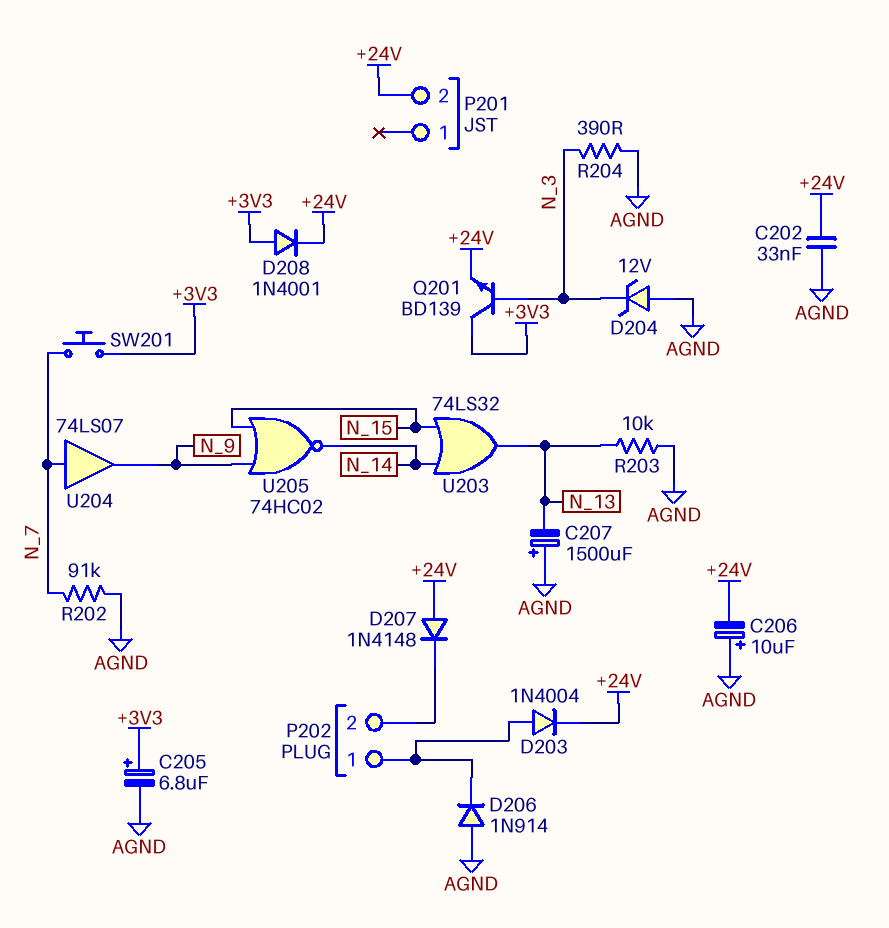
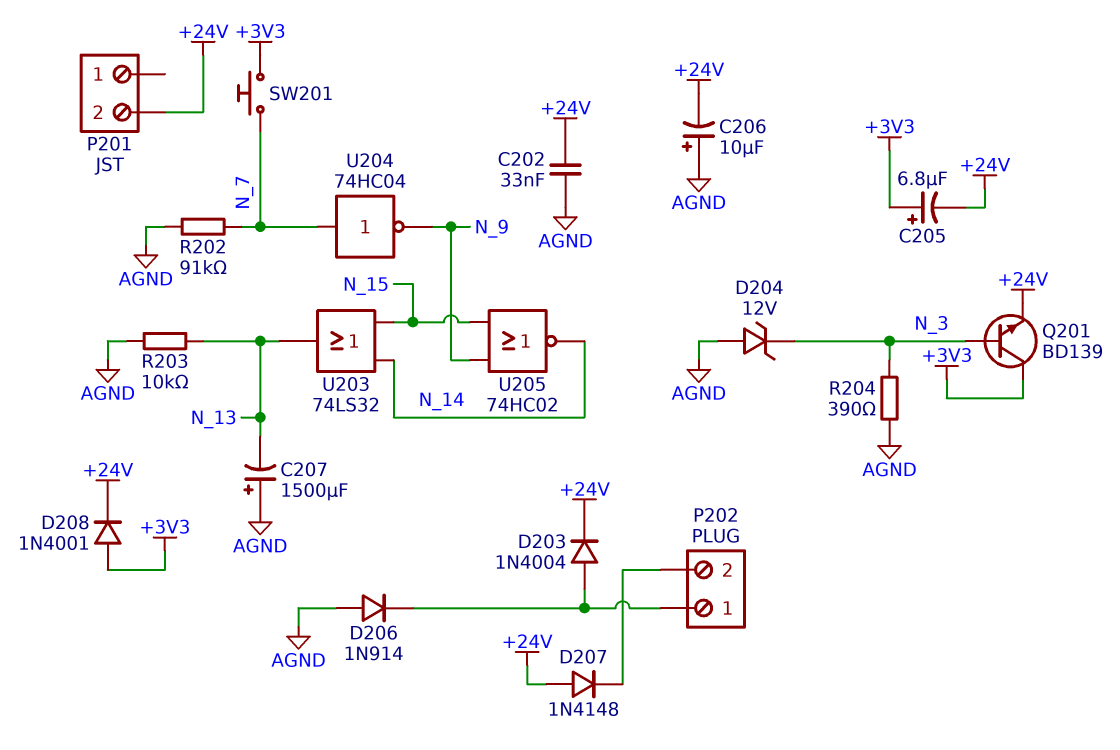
C205: 6.8uF (plus +3V3, minus AGND) -> 6.8uF (plus +3V3, minus +24V)
U204: buffer 74LS07 (in N_7, out N_9) -> NOT 74HC04 (in N_7, out N_9)

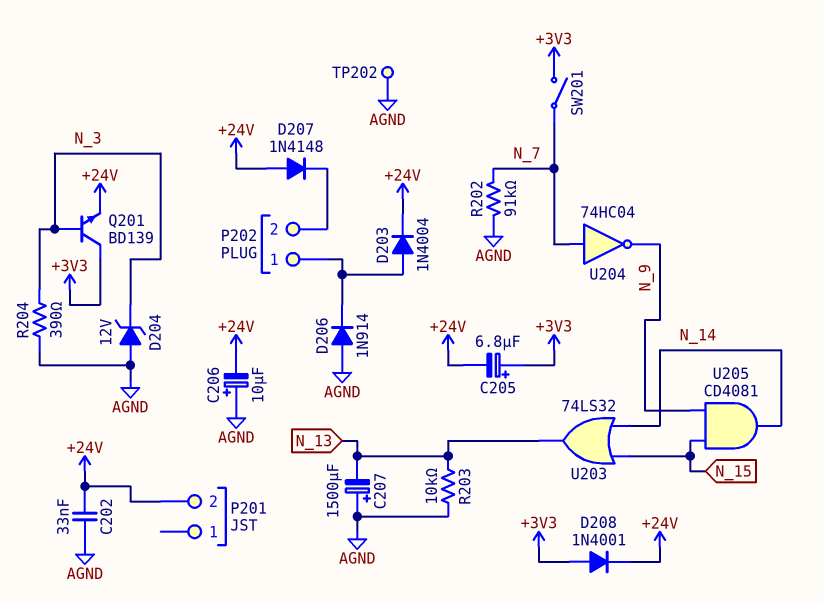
SW201: button (+3V3, N_7) -> switch (+3V3, N_7)
TP202: none -> test point (AGND)
U205: NOR 74HC02 (in N_9, in N_15, out N_14) -> AND CD4081 (in N_9, in N_15, out N_14)

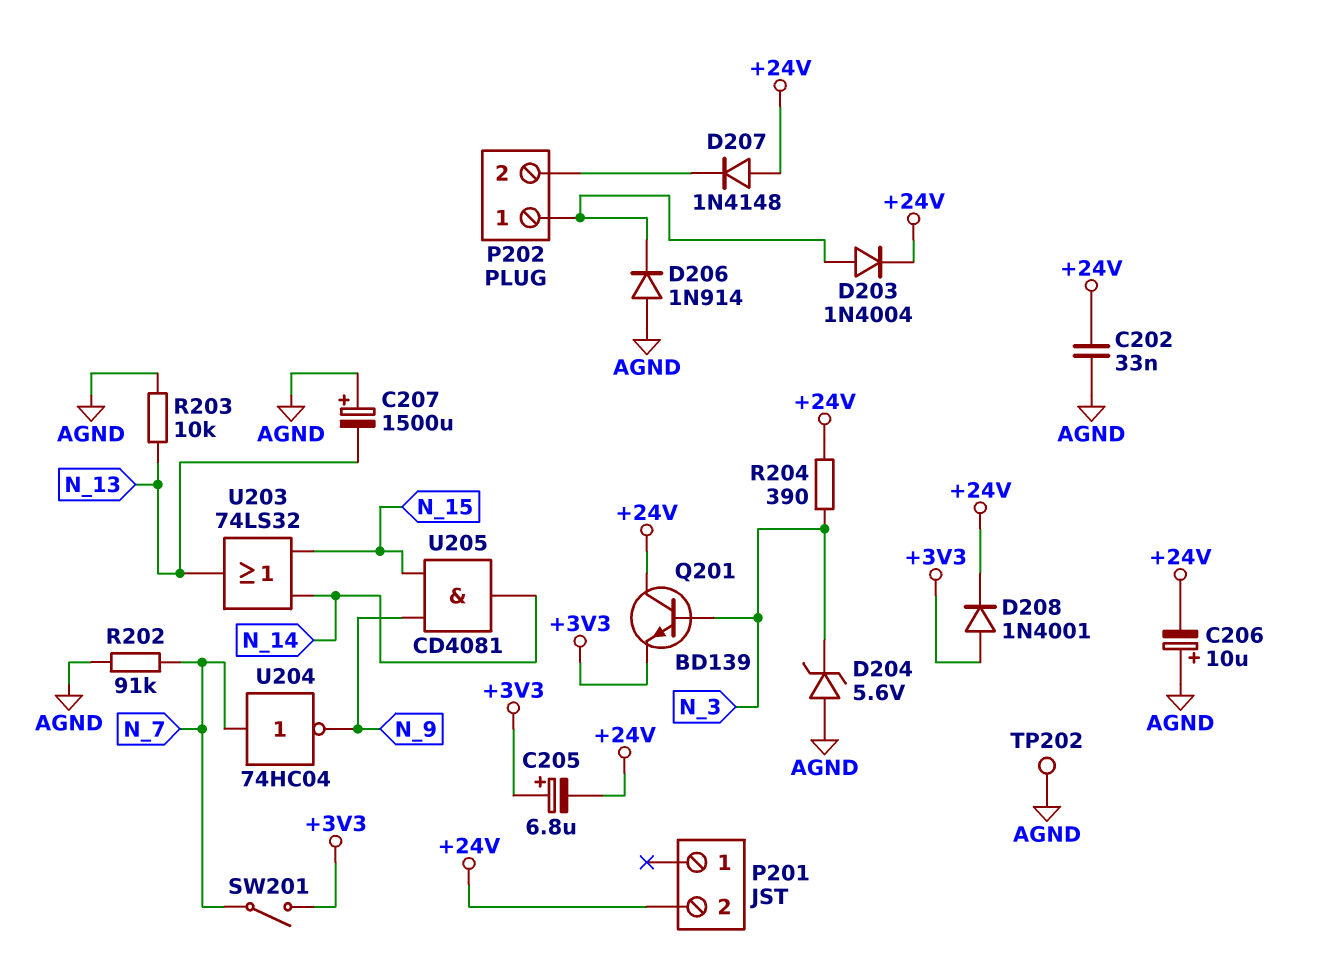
D204: zener 12V (A AGND, K N_3) -> zener 5.6V (A AGND, K N_3)
Q201: NPN BD139 (B N_3, C +3V3, E +24V) -> NPN BD139 (B N_3, C +24V, E +3V3)
R204: 390 (AGND, N_3) -> 390 (+24V, N_3)

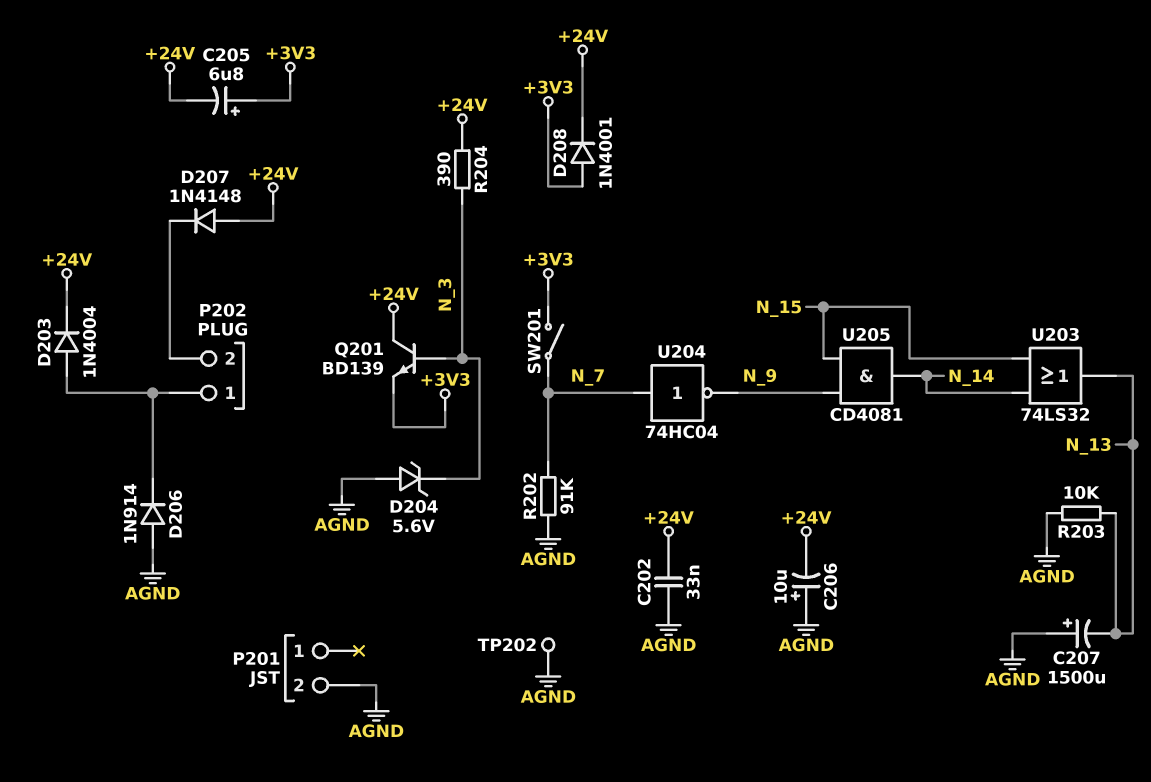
P201 pin 2: +24V -> AGND

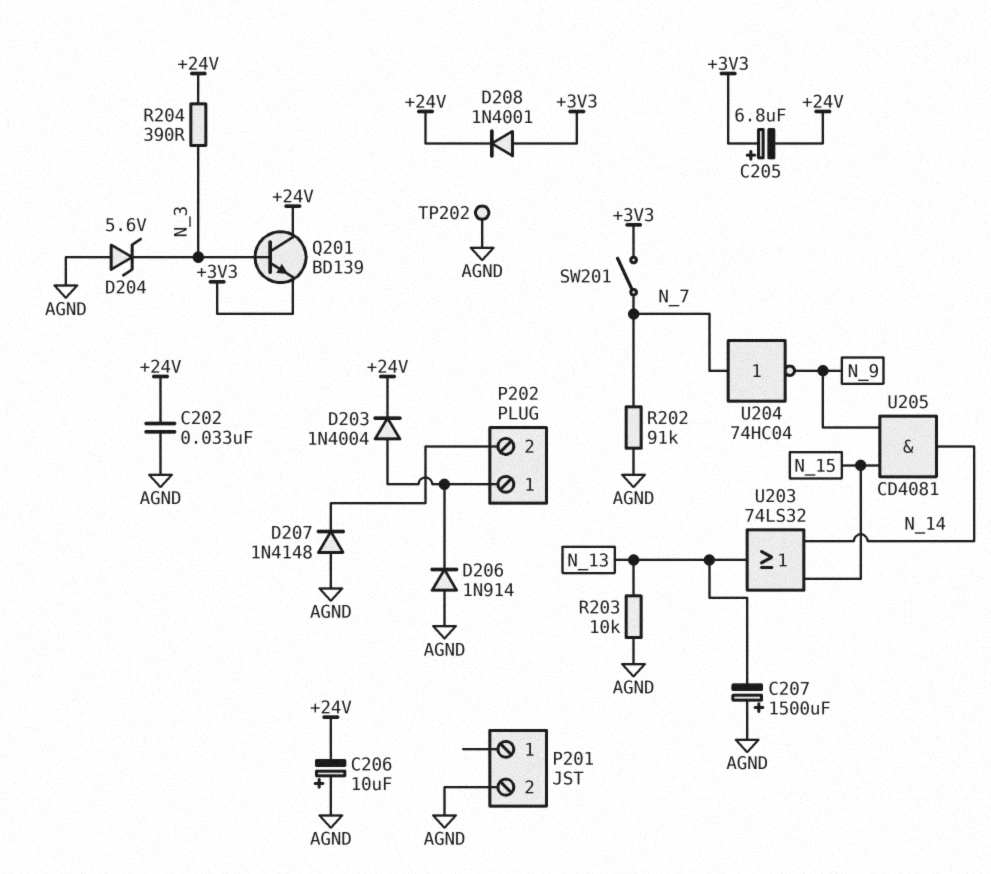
D207: diode 1N4148 (A +24V, K P202/2) -> diode 1N4148 (A AGND, K P202/2)

